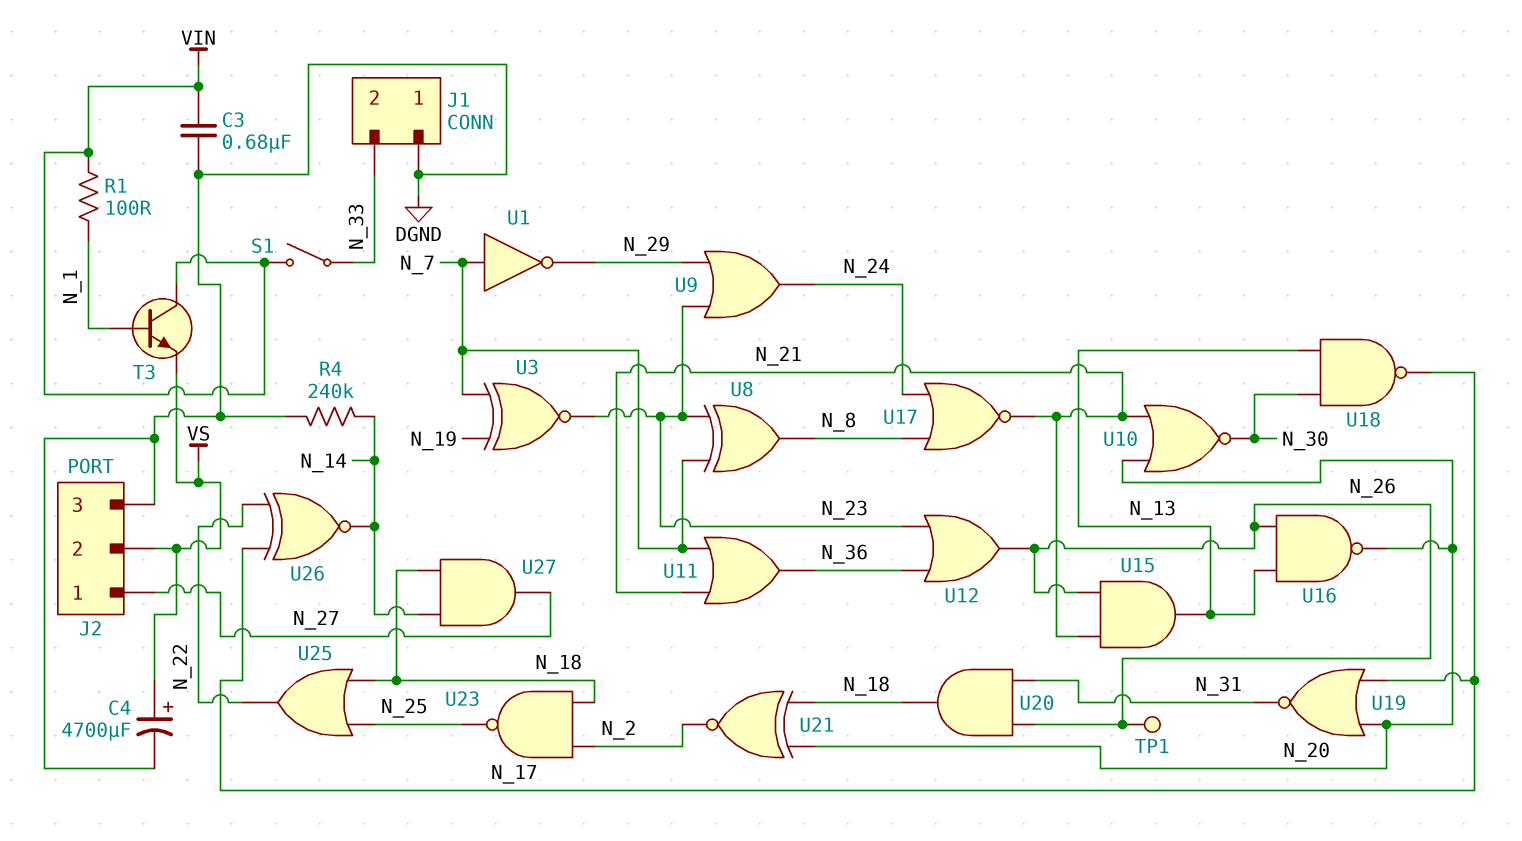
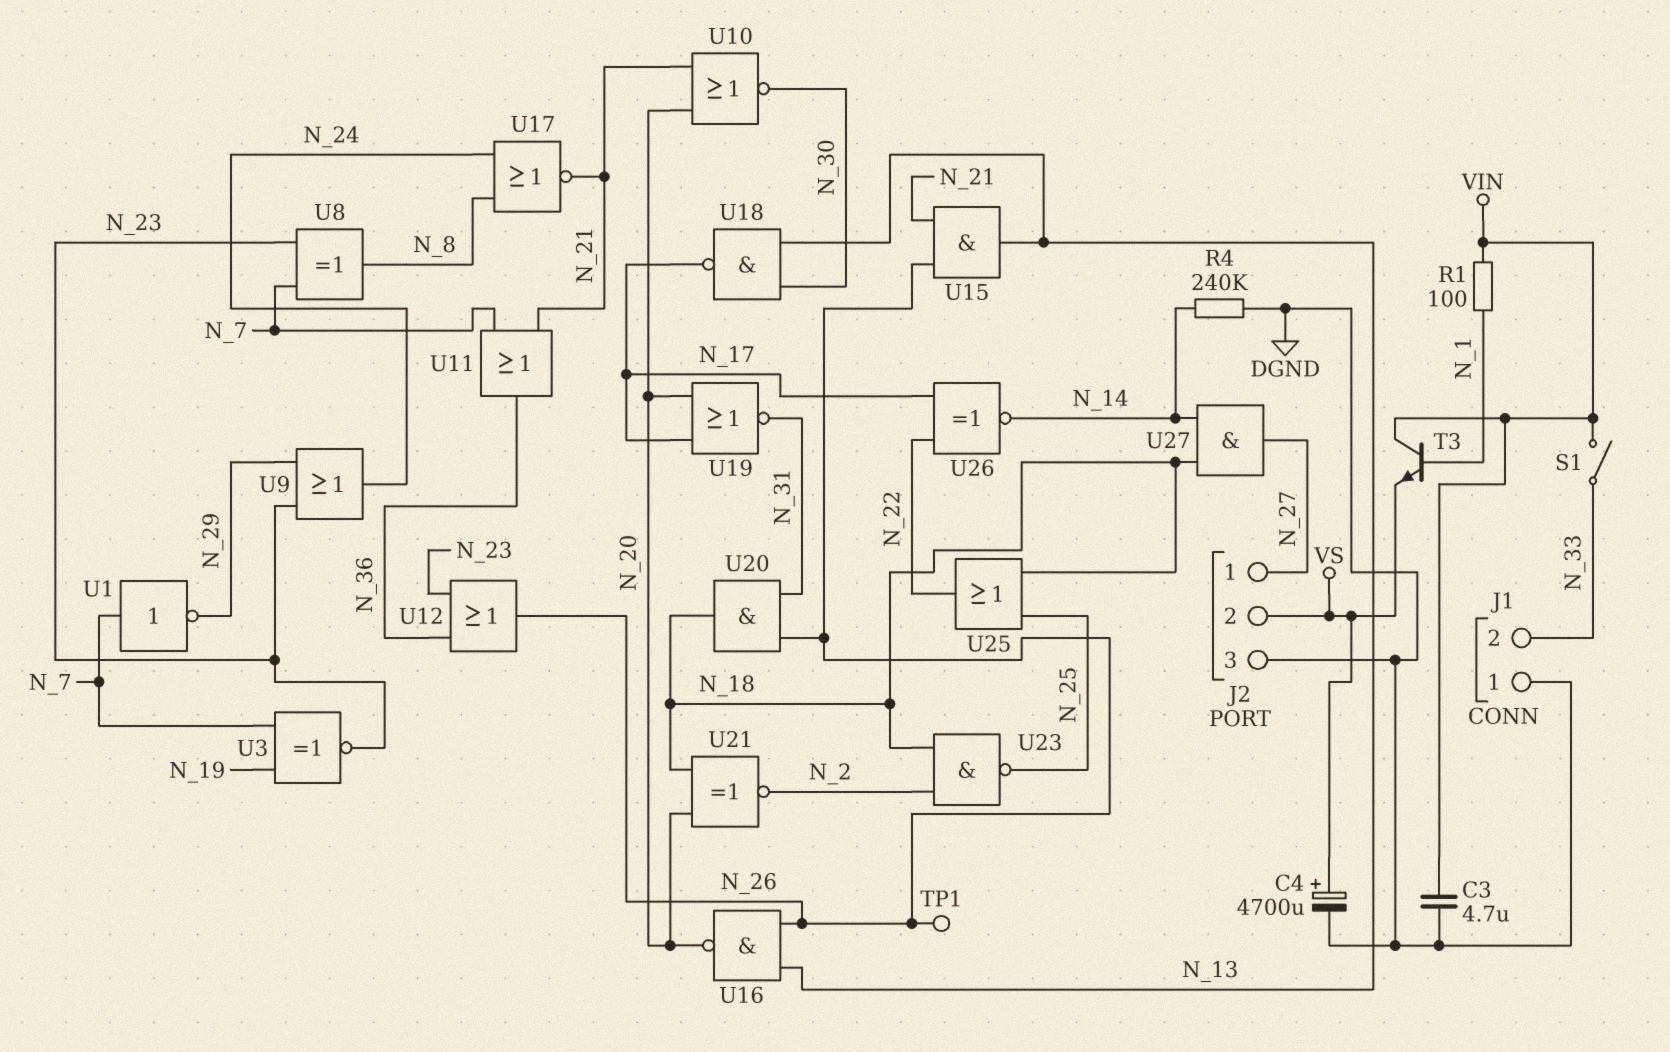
C3: 680nF (DGND, VIN) -> 4.7uF (DGND, VIN)

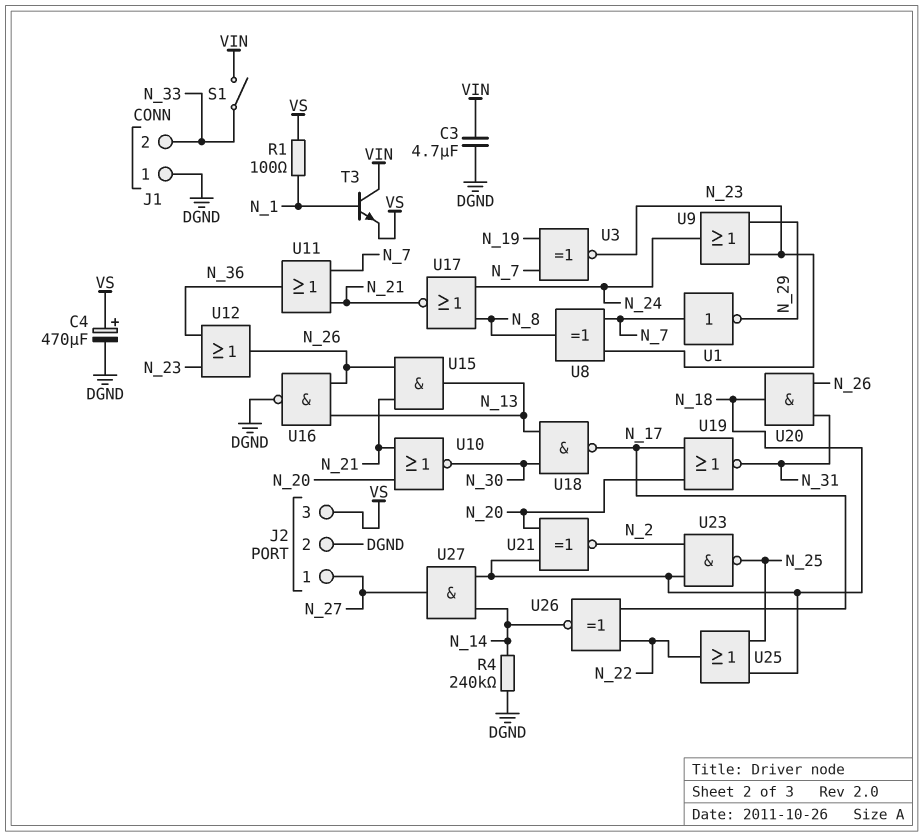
C4: 4700uF (plus VS, minus DGND) -> 470uF (plus VS, minus DGND)
J2 pin 2: VS -> DGND
J2 pin 3: DGND -> VS
R1: 100 (N_1, VIN) -> 100 (N_1, VS)
TP1: test point (N_26) -> none
U16: NAND (in N_13, in N_26, out N_20) -> NAND (in N_13, in N_26, out DGND)

